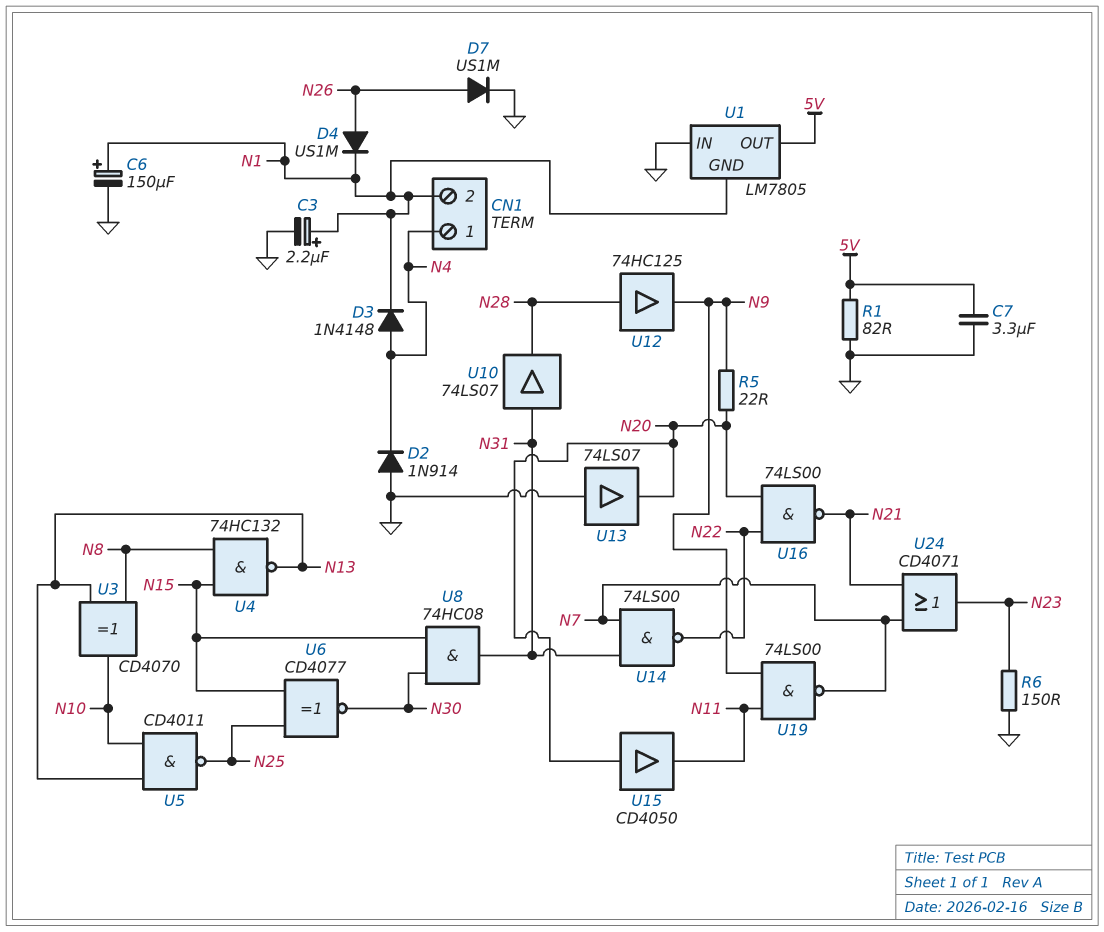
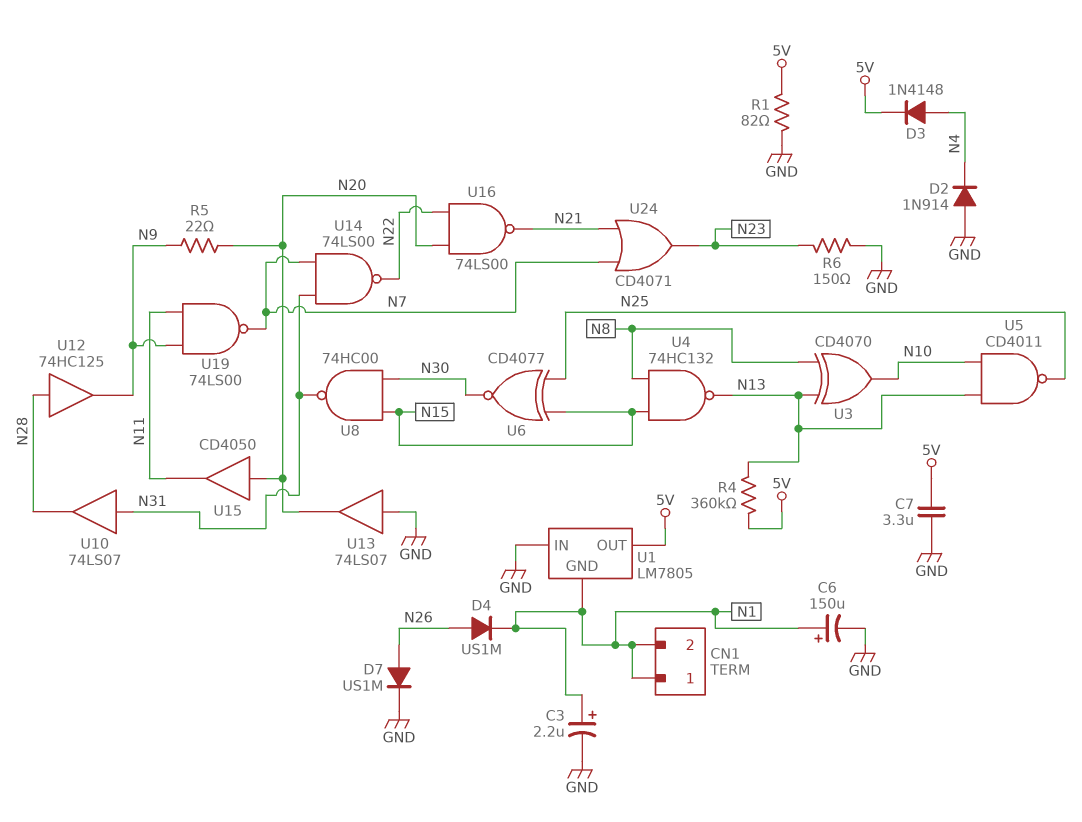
CN1 pin 1: N4 -> N1
D3: diode 1N4148 (A N4, K N1) -> diode 1N4148 (A N4, K 5V)
R4: none -> 360k (5V, N13)
U8: AND 74HC08 (in N15, in N30, out N31) -> NAND 74HC00 (in N15, in N30, out N31)

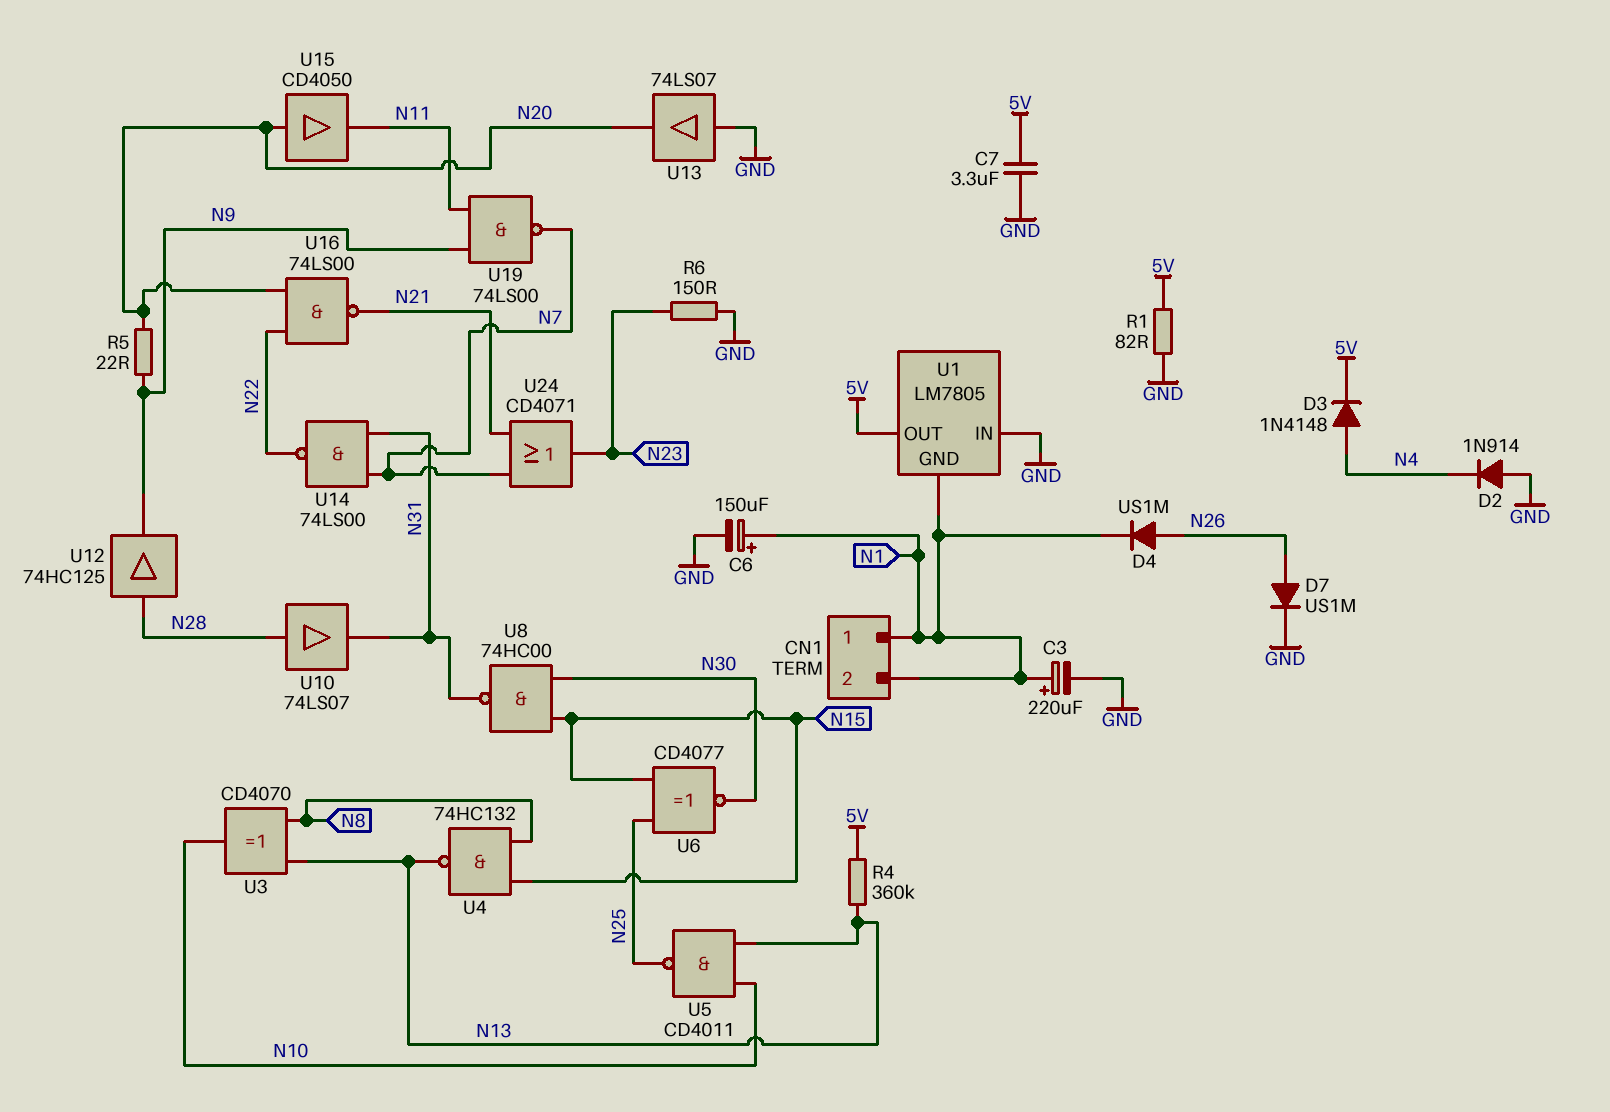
C3: 2.2uF (plus N1, minus GND) -> 220uF (plus N1, minus GND)
U10: buffer 74LS07 (in N31, out N28) -> buffer 74LS07 (in N28, out N31)

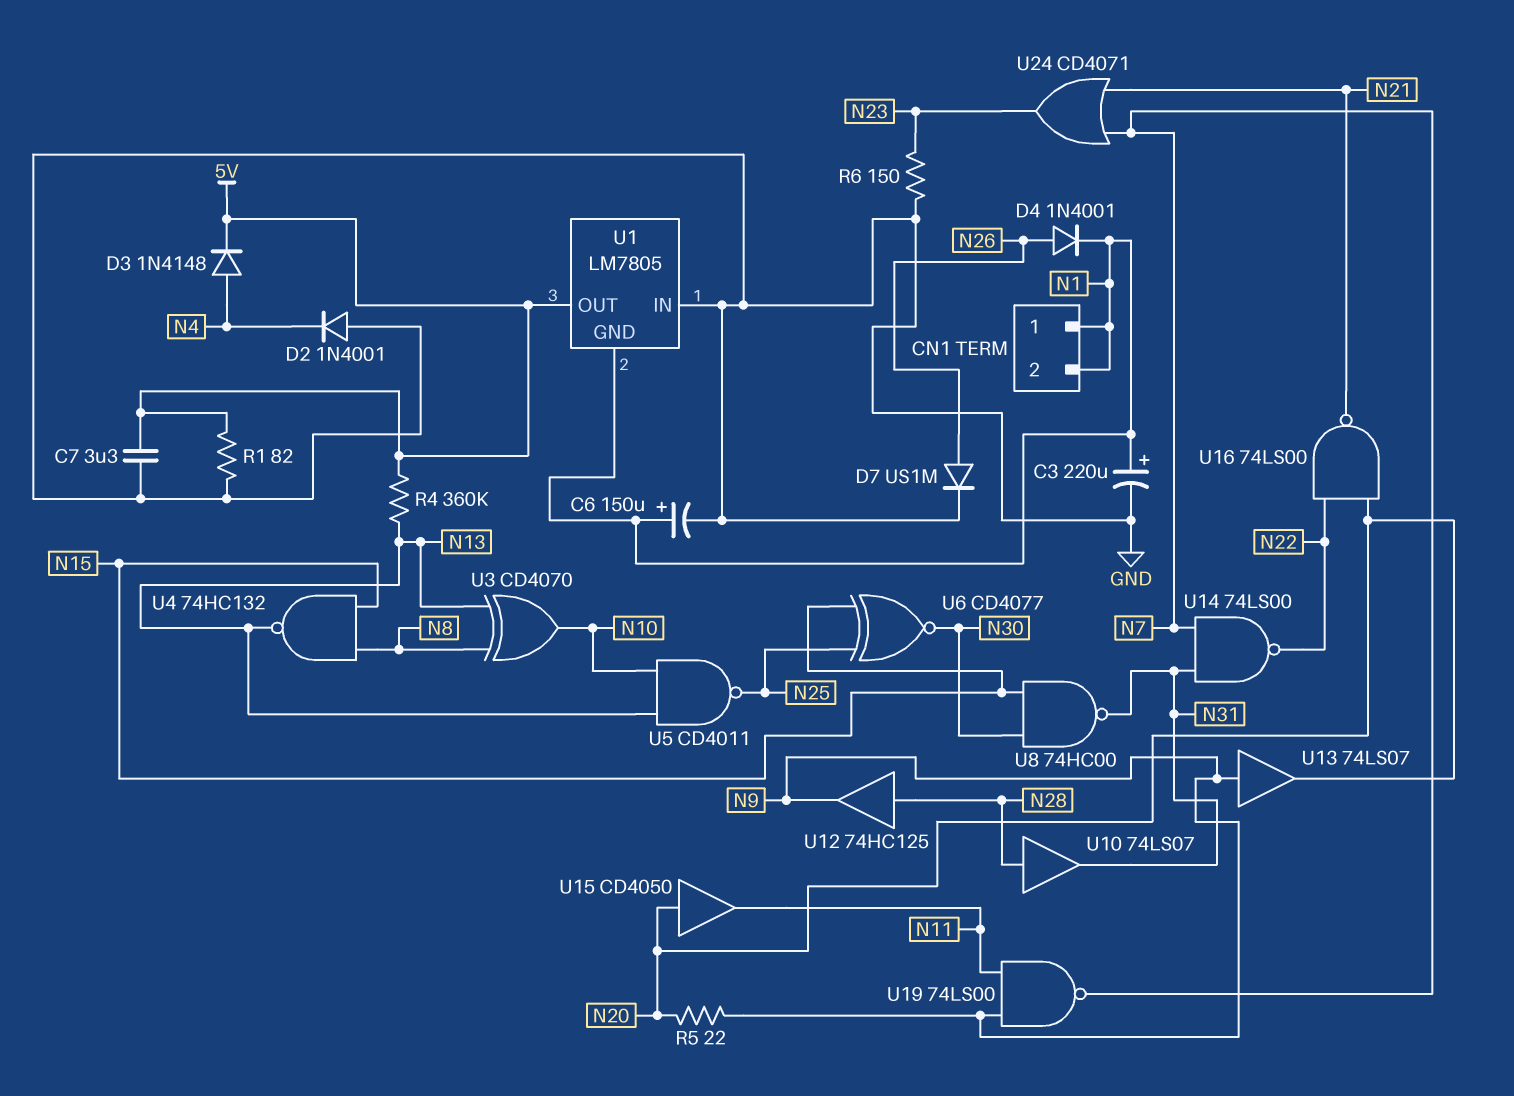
D2: diode 1N914 (A GND, K N4) -> diode 1N4001 (A GND, K N4)
D4: diode US1M (A N26, K N1) -> diode 1N4001 (A N26, K N1)
U13: buffer 74LS07 (in GND, out N20) -> buffer 74LS07 (in N9, out N20)

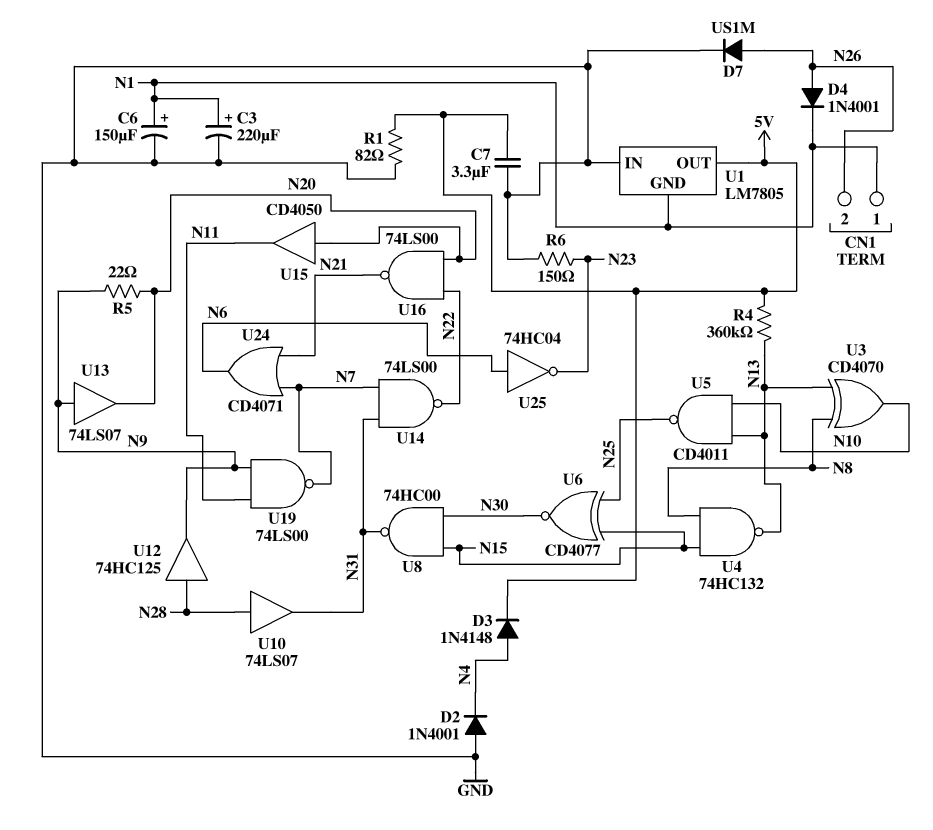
CN1 pin 2: N1 -> N26
U24: OR CD4071 (in N7, in N21, out N23) -> OR CD4071 (in N7, in N21, out N6)
U25: none -> NOT 74HC04 (in N6, out N23)

